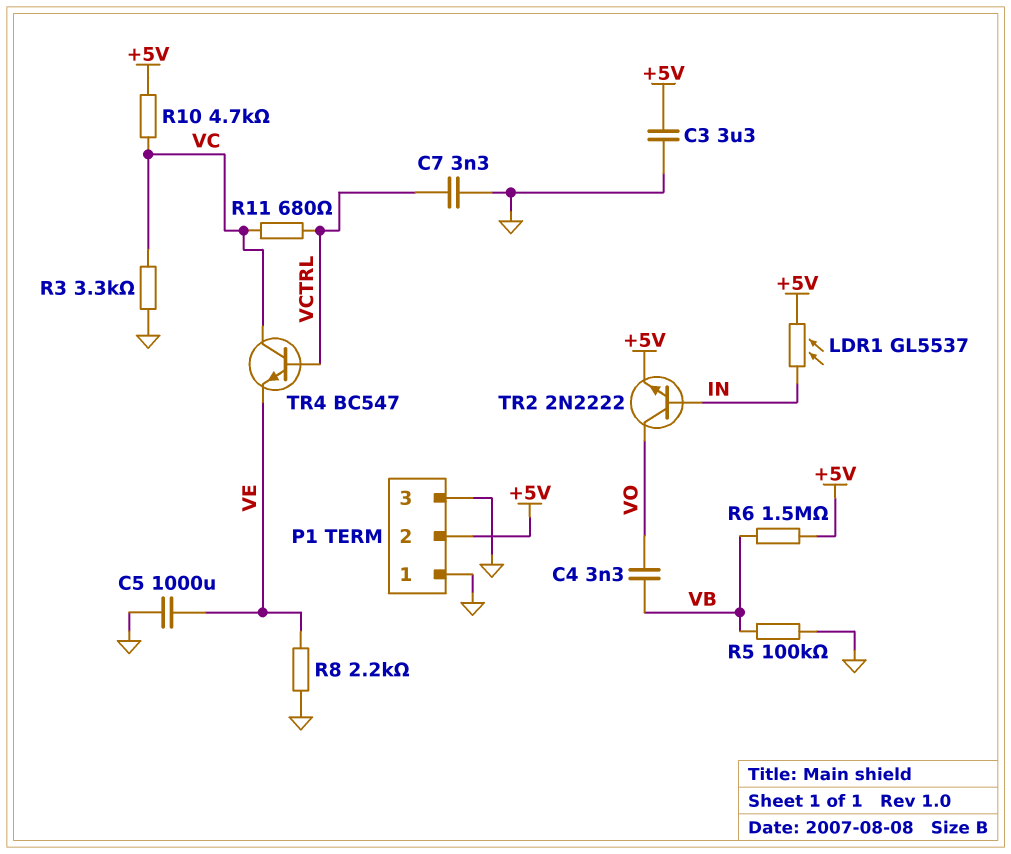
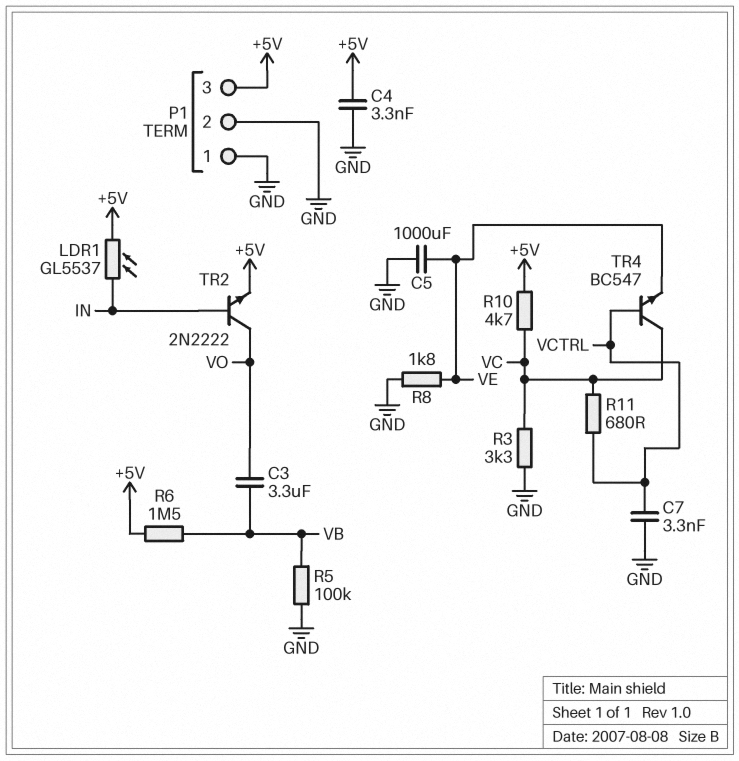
C3: 3.3uF (+5V, GND) -> 3.3uF (VB, VO)
C4: 3.3nF (VB, VO) -> 3.3nF (+5V, GND)
P1 pin 2: +5V -> GND
P1 pin 3: GND -> +5V
R8: 2.2k (GND, VE) -> 1.8k (GND, VE)

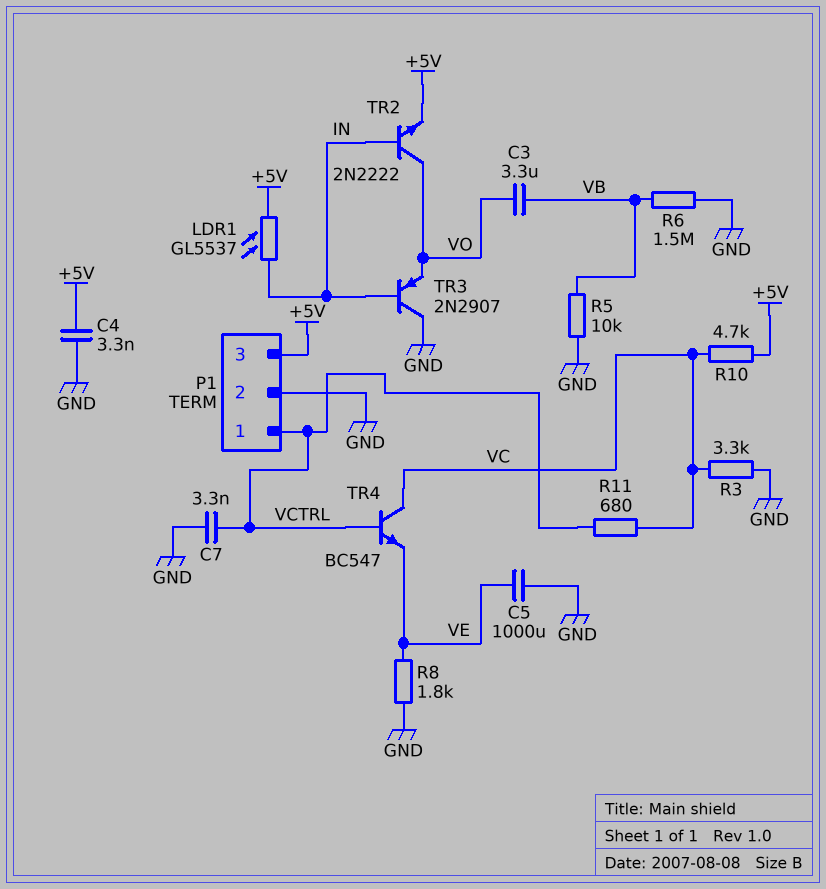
P1 pin 1: GND -> VCTRL
R5: 100k (GND, VB) -> 10k (GND, VB)
R6: 1.5M (+5V, VB) -> 1.5M (GND, VB)
TR3: none -> PNP 2N2907 (B IN, C GND, E VO)

